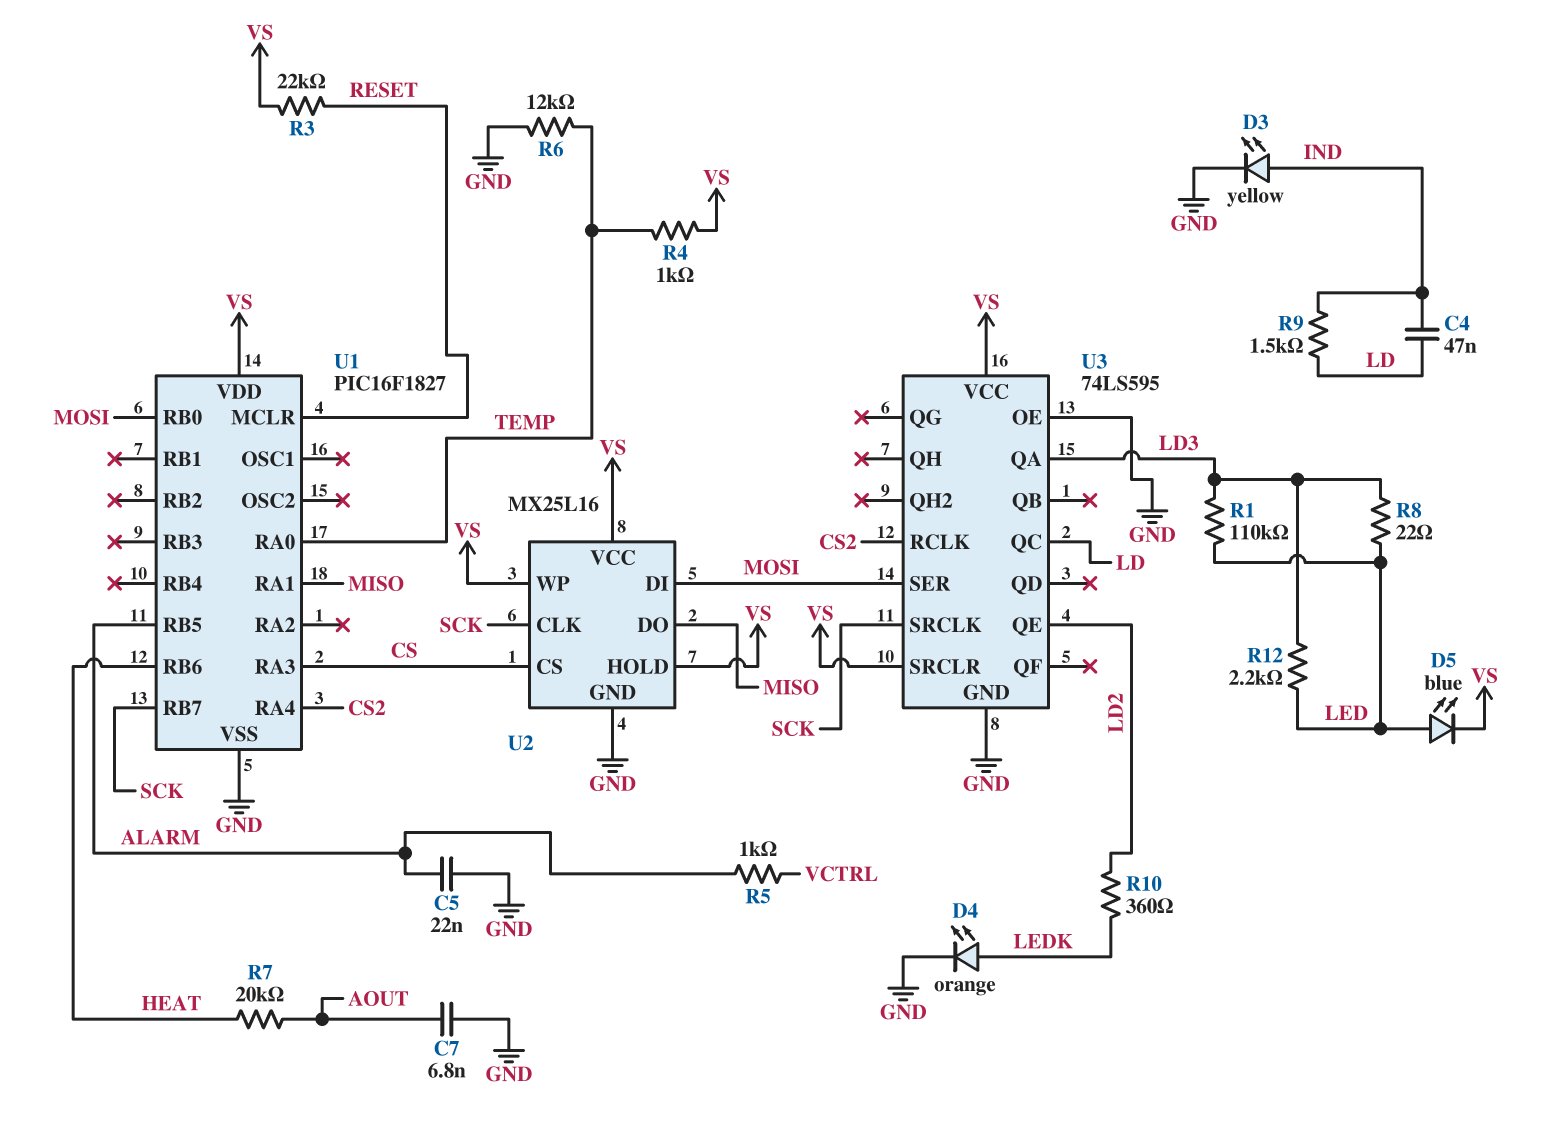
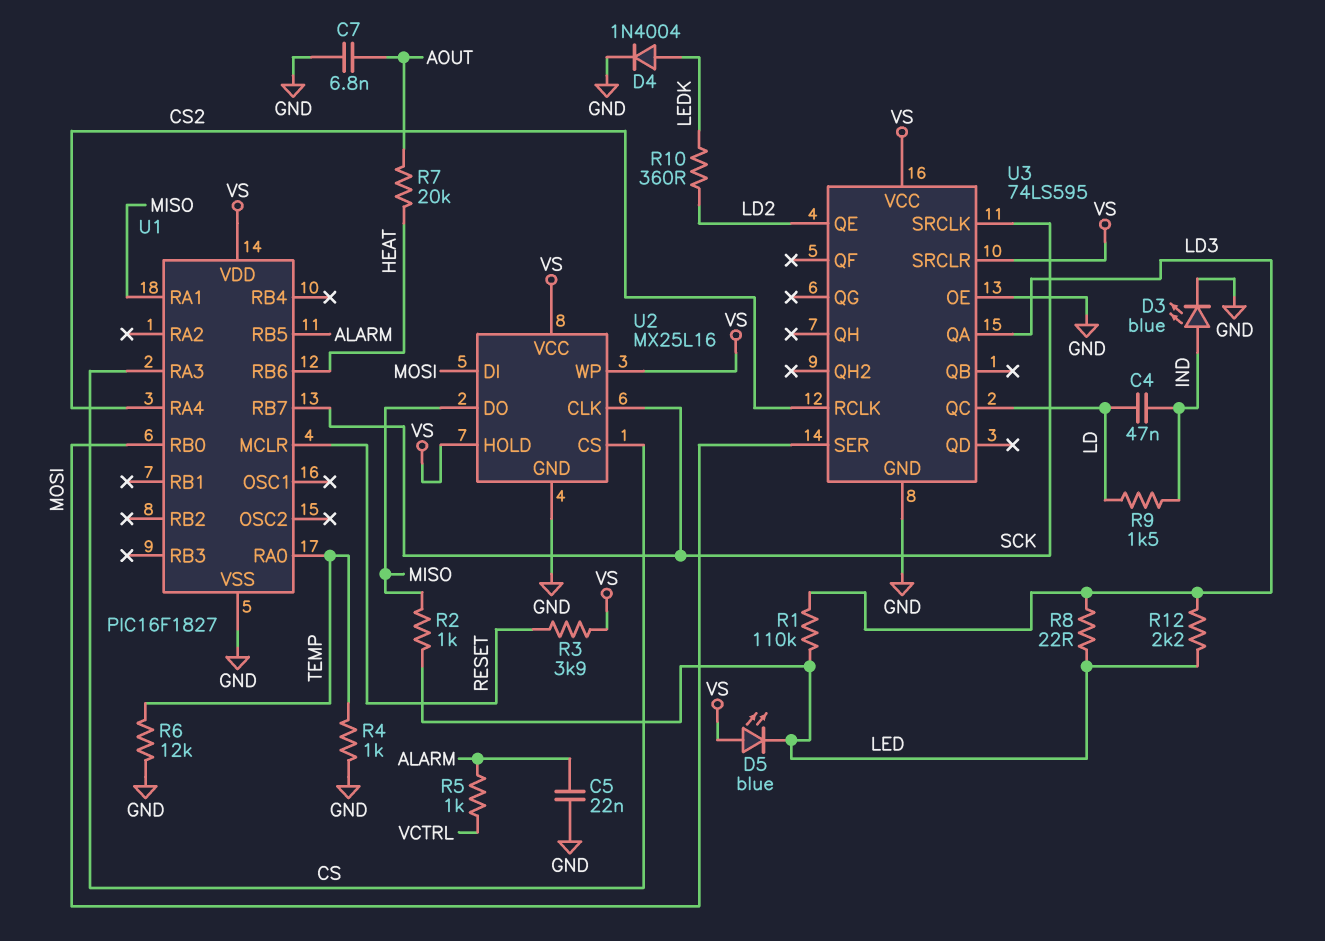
D3: LED yellow (A IND, K GND) -> LED blue (A IND, K GND)
D4: LED orange (A LEDK, K GND) -> diode 1N4004 (A LEDK, K GND)
D5: LED blue (A LED, K VS) -> LED blue (A VS, K LED)
R2: none -> 1k (LED, MISO)
R3: 22k (RESET, VS) -> 3.9k (RESET, VS)
R4: 1k (TEMP, VS) -> 1k (GND, TEMP)

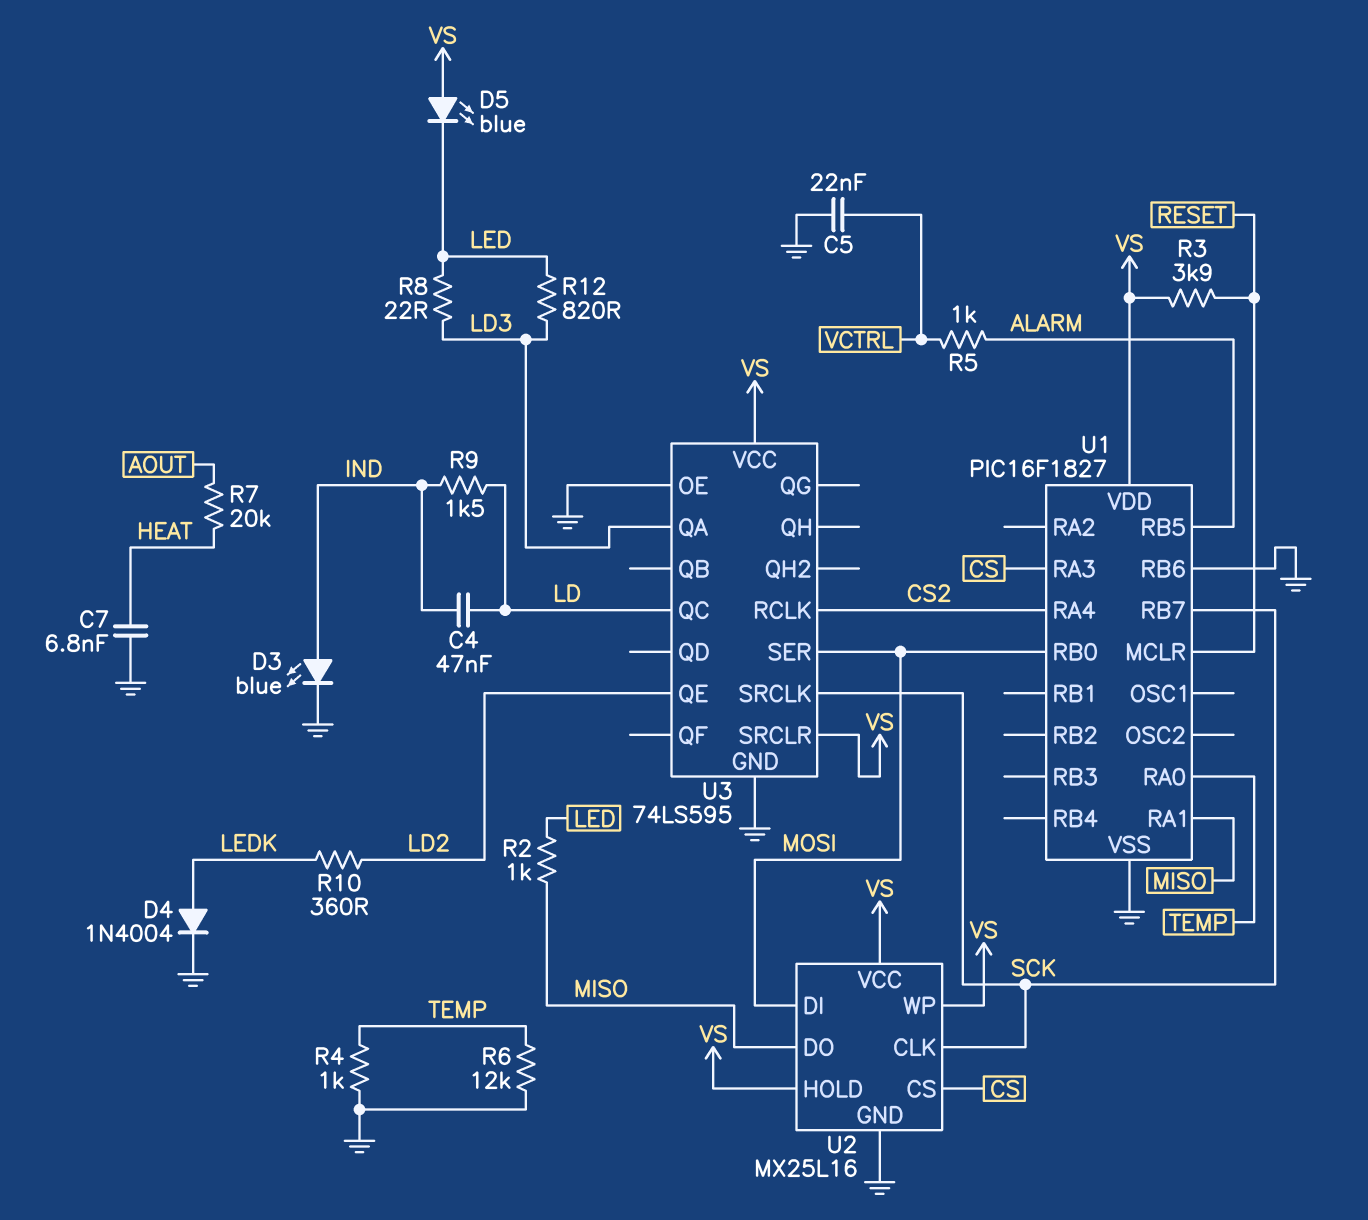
C5: 22nF (ALARM, GND) -> 22nF (GND, VCTRL)
C7: 6.8nF (AOUT, GND) -> 6.8nF (GND, HEAT)
R1: 110k (LD3, LED) -> none
R12: 2.2k (LD3, LED) -> 820 (LD3, LED)
U1 pin RB6: HEAT -> GND

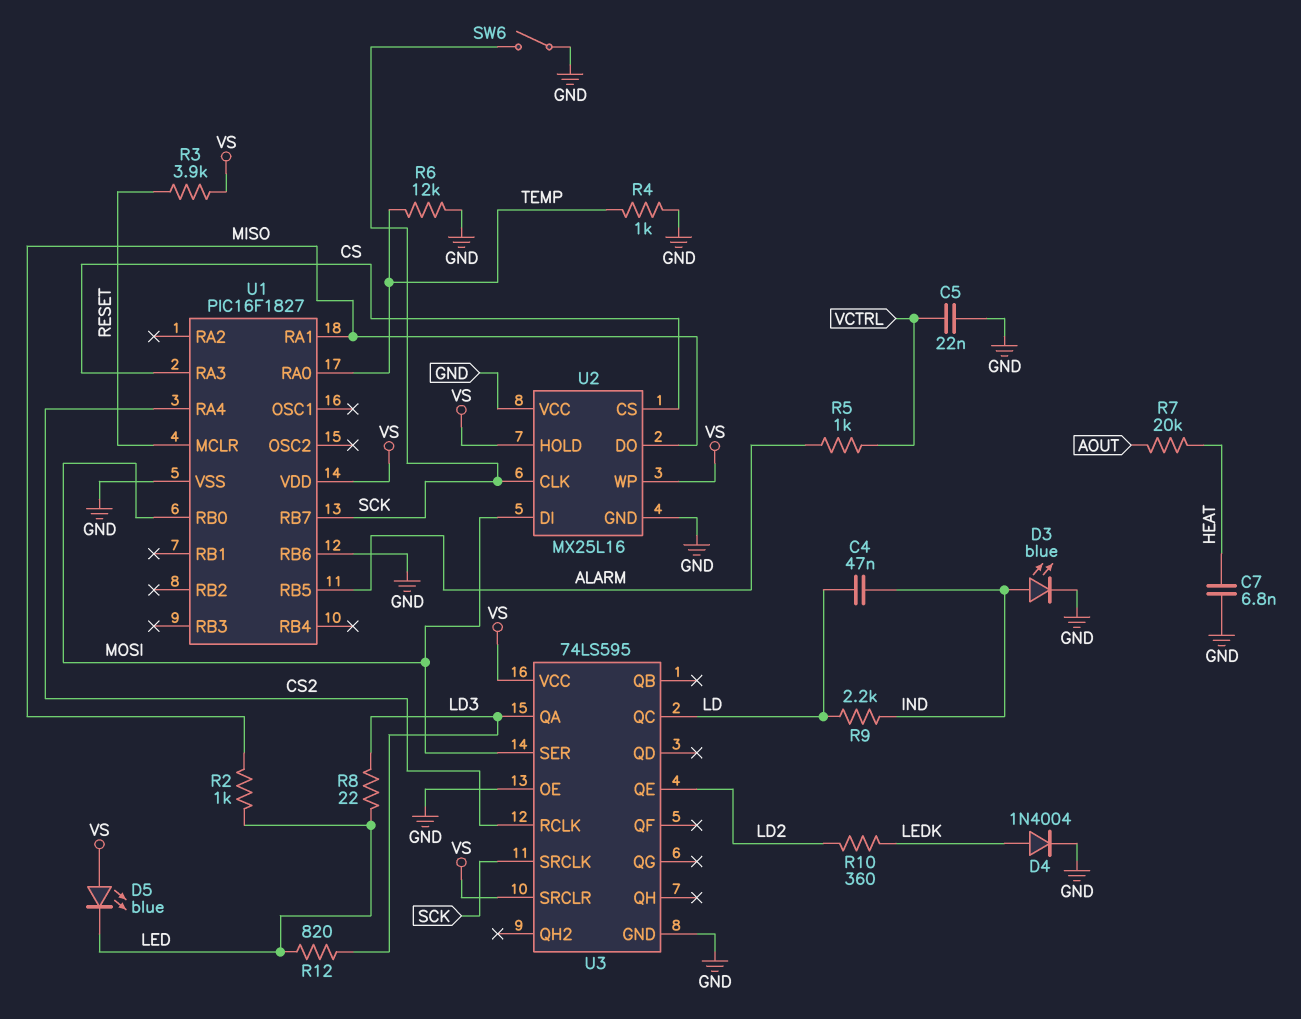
R9: 1.5k (IND, LD) -> 2.2k (IND, LD)
SW6: none -> switch (GND, SCK)
U2 pin VCC: VS -> GND

